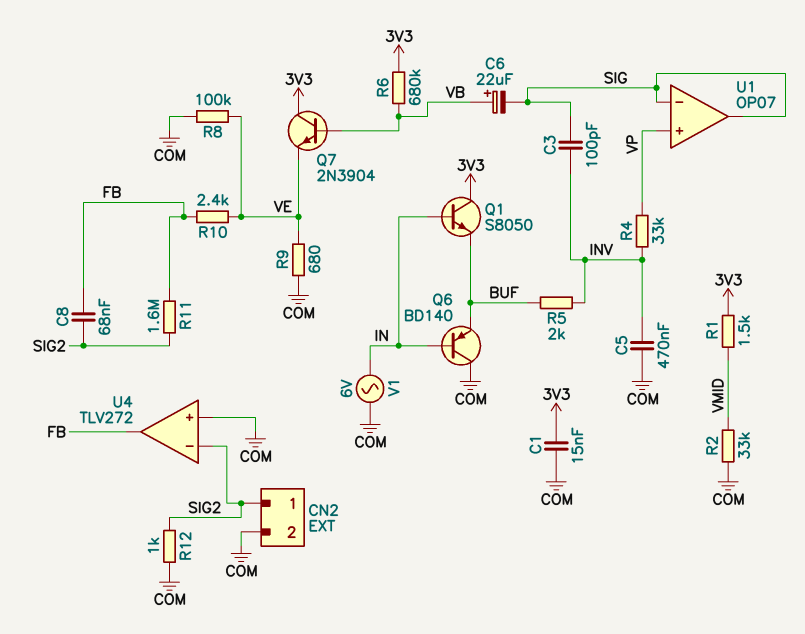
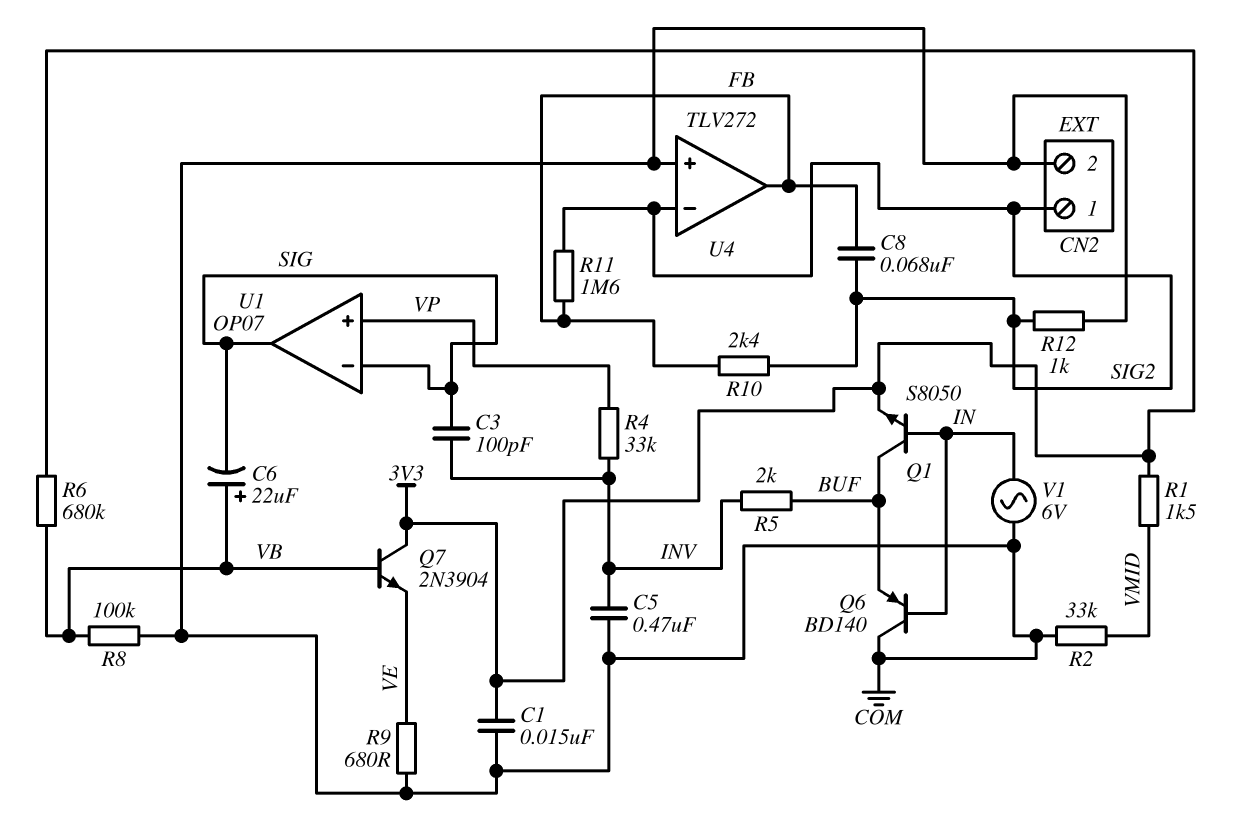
Q1: NPN S8050 (B IN, C 3V3, E BUF) -> NPN S8050 (B IN, C BUF, E 3V3)
R8: 100k (COM, VE) -> 100k (COM, VB)
R10: 2.4k (FB, VE) -> 2.4k (FB, SIG2)

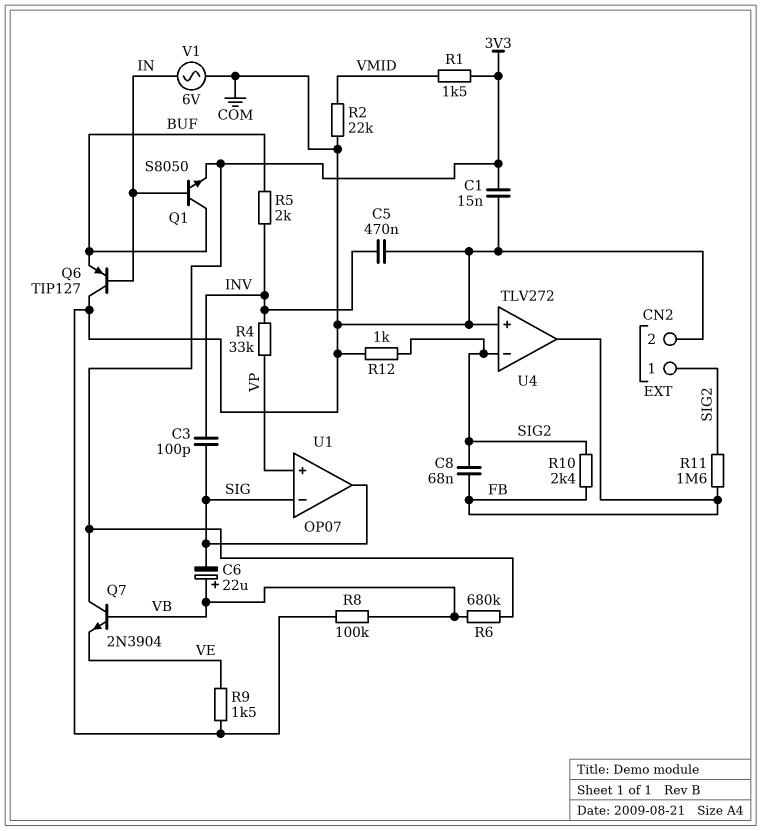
Q6: PNP BD140 (B IN, C COM, E BUF) -> PNP TIP127 (B IN, C COM, E BUF)
R2: 33k (COM, VMID) -> 22k (COM, VMID)
R9: 680 (COM, VE) -> 1.5k (COM, VE)

